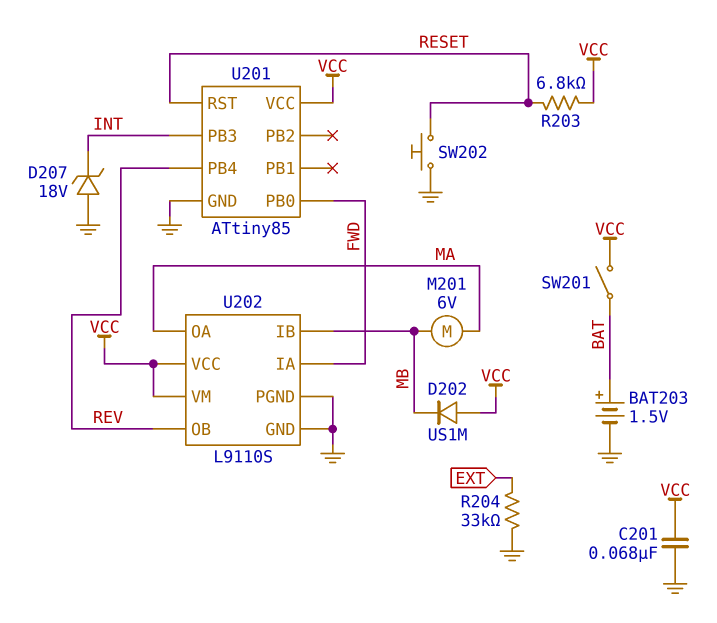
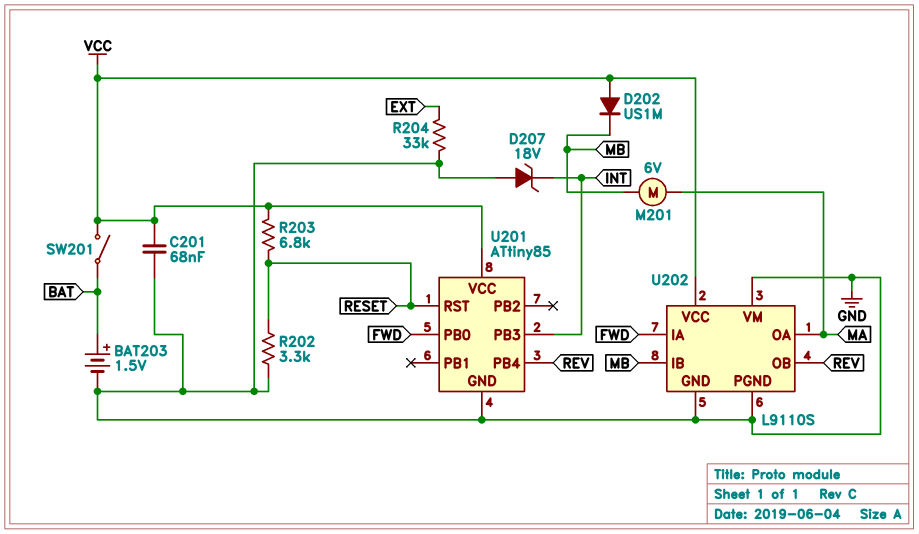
R202: none -> 3.3k (GND, RESET)
SW202: button (GND, RESET) -> none
U202 pin VM: VCC -> GND

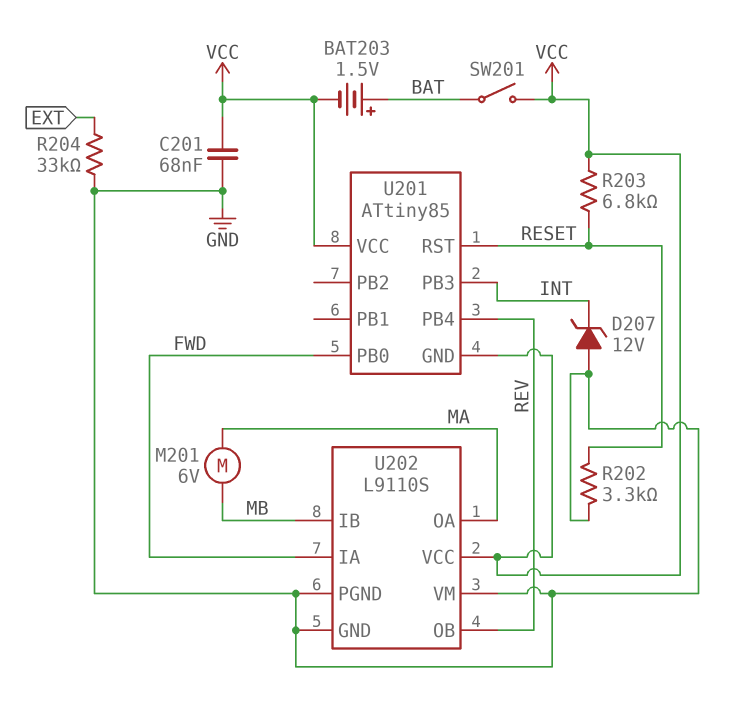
BAT203: 1.5V (plus BAT, minus GND) -> 1.5V (plus BAT, minus VCC)
D202: diode US1M (A VCC, K MB) -> none
D207: zener 18V (A GND, K INT) -> zener 12V (A GND, K INT)
U201 pin GND: GND -> VCC

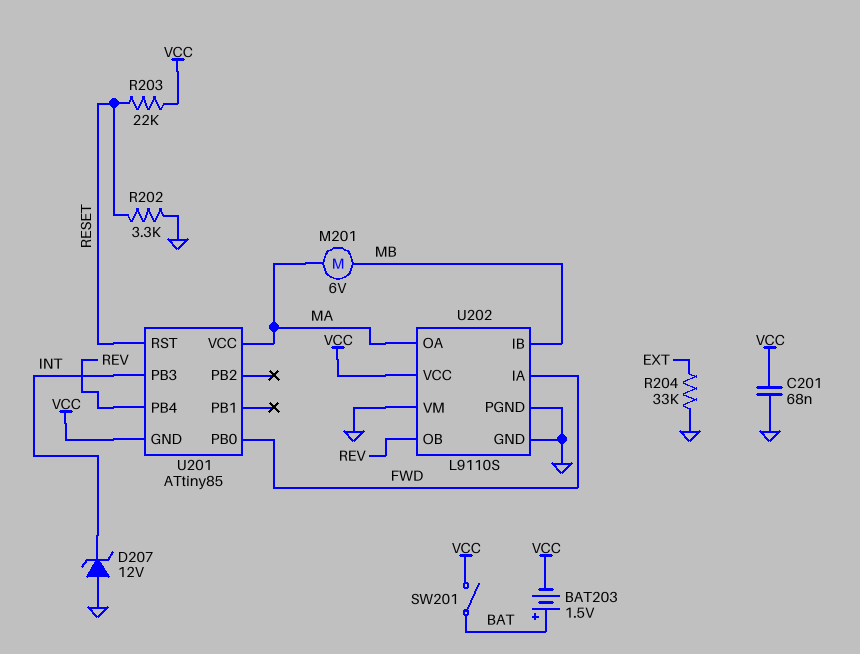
R203: 6.8k (RESET, VCC) -> 22k (RESET, VCC)
U201 pin VCC: VCC -> MA

